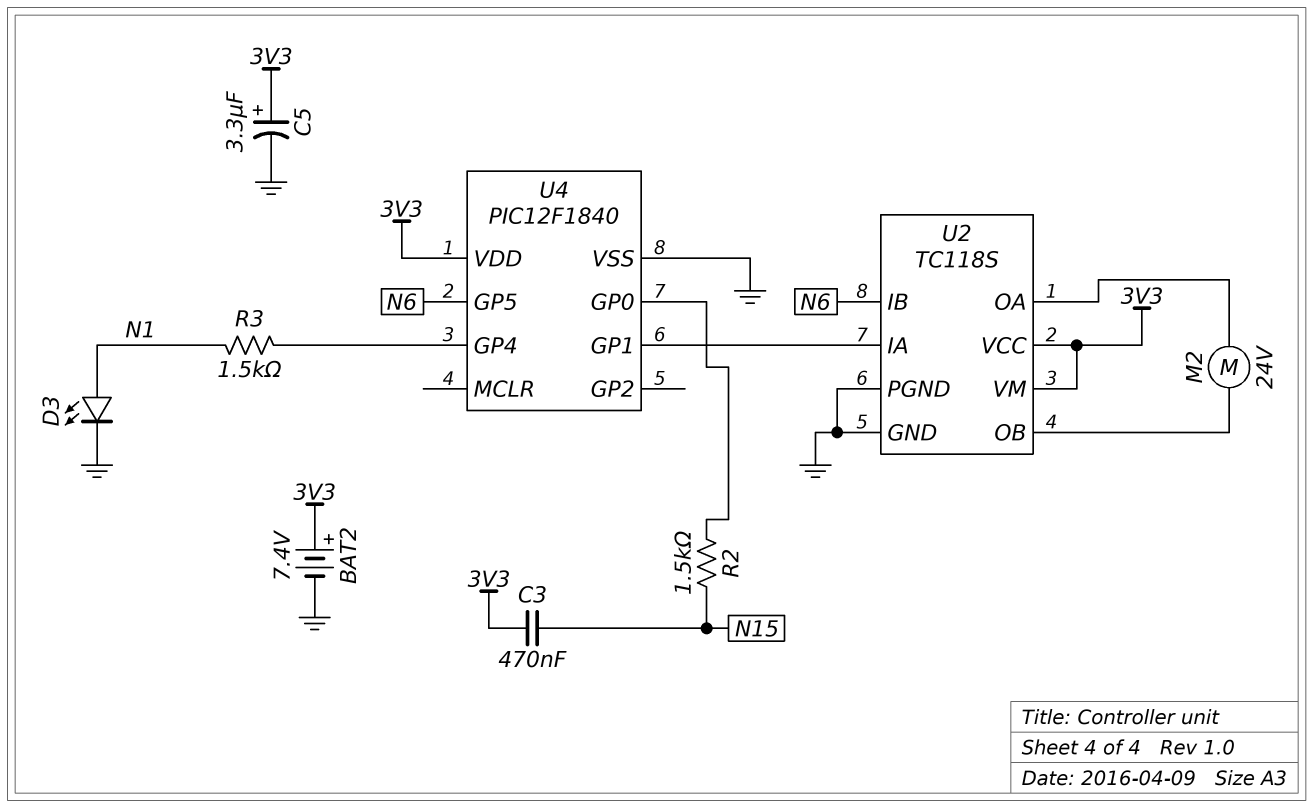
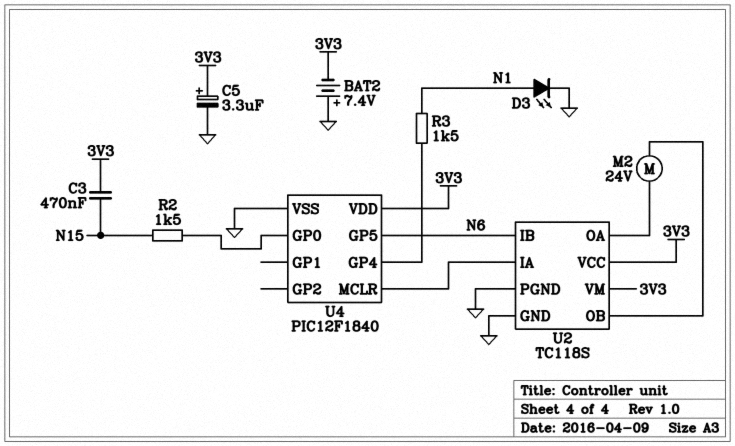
BAT2: 7.4V (plus 3V3, minus GND) -> 7.4V (plus GND, minus 3V3)
U4 pin GP1: U2/IA -> none
U4 pin MCLR: none -> U2/IA

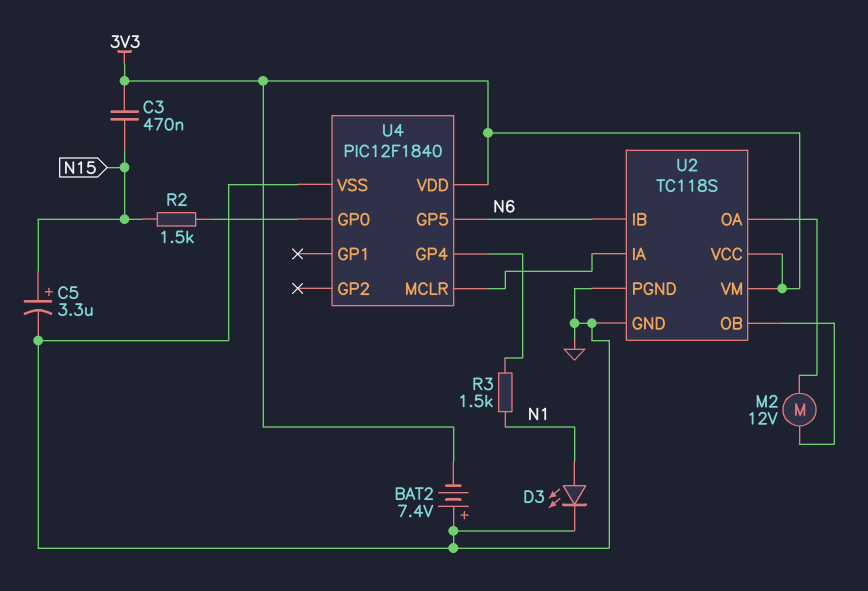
C5: 3.3uF (plus 3V3, minus GND) -> 3.3uF (plus N15, minus GND)
M2: motor 24V (U2/OA, U2/OB) -> motor 12V (U2/OA, U2/OB)

